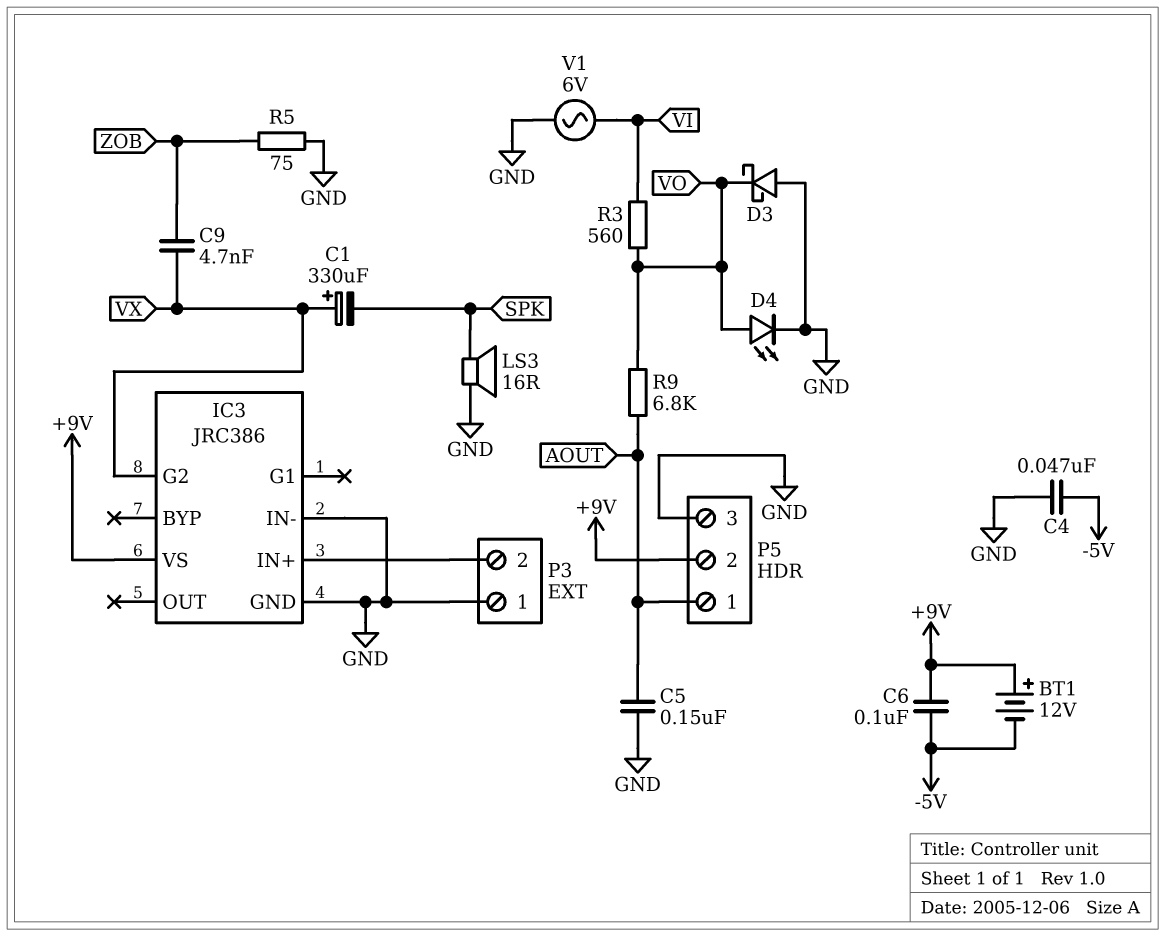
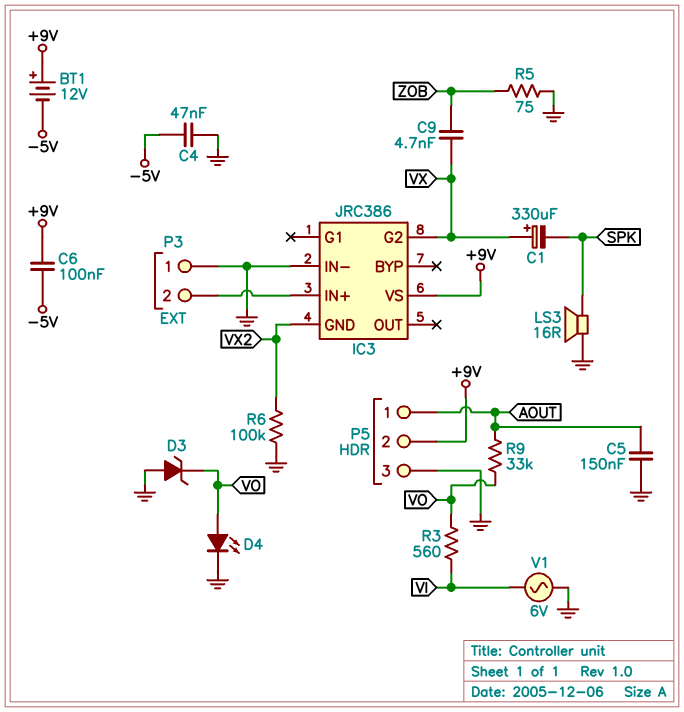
D3: schottky (A GND, K VO) -> zener (A GND, K VO)
IC3 pin GND: GND -> VX2
R6: none -> 100k (GND, VX2)
R9: 6.8k (AOUT, VO) -> 33k (AOUT, VO)

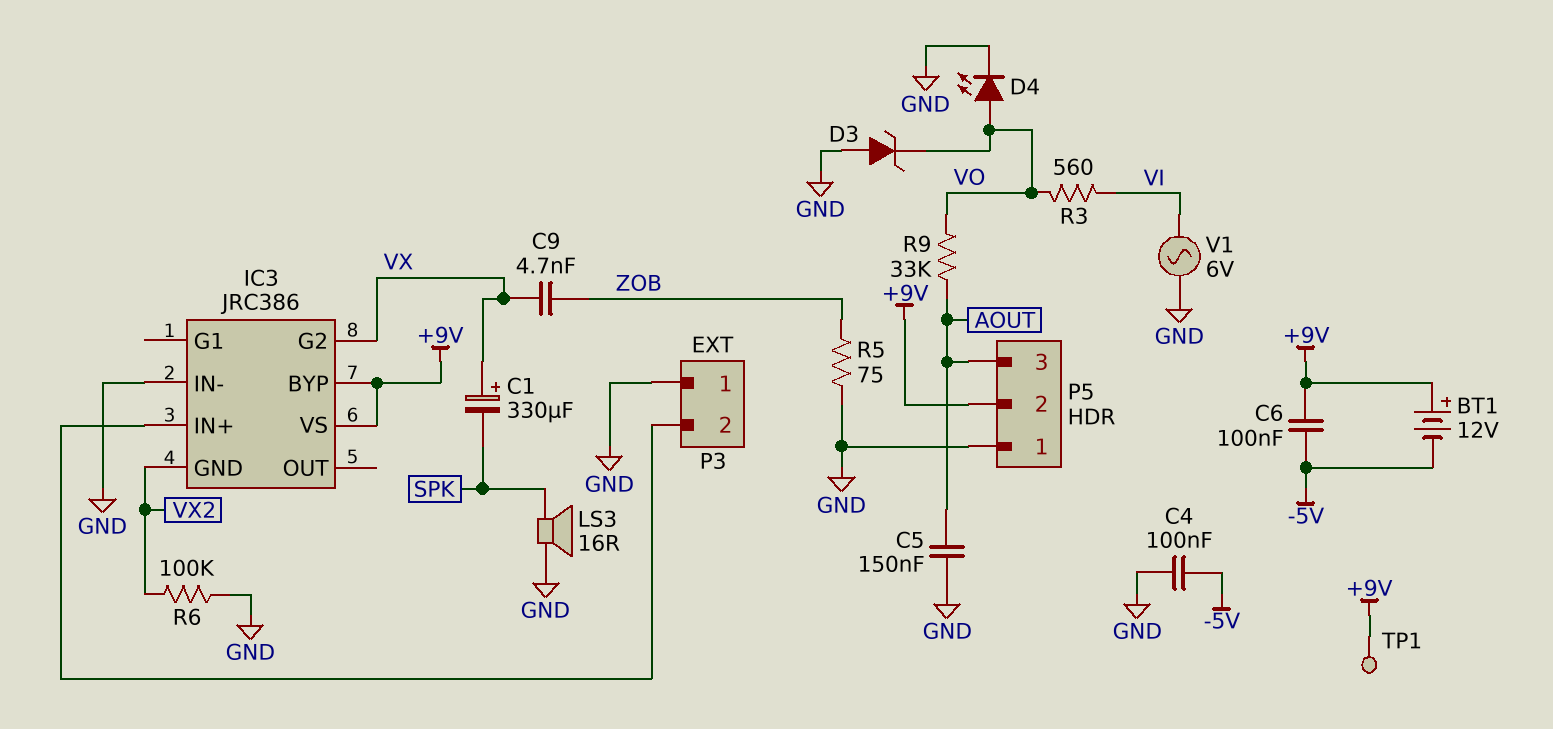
C4: 47nF (-5V, GND) -> 100nF (-5V, GND)
IC3 pin BYP: none -> +9V
P5 pin 1: AOUT -> GND
P5 pin 3: GND -> AOUT
TP1: none -> test point (+9V)

